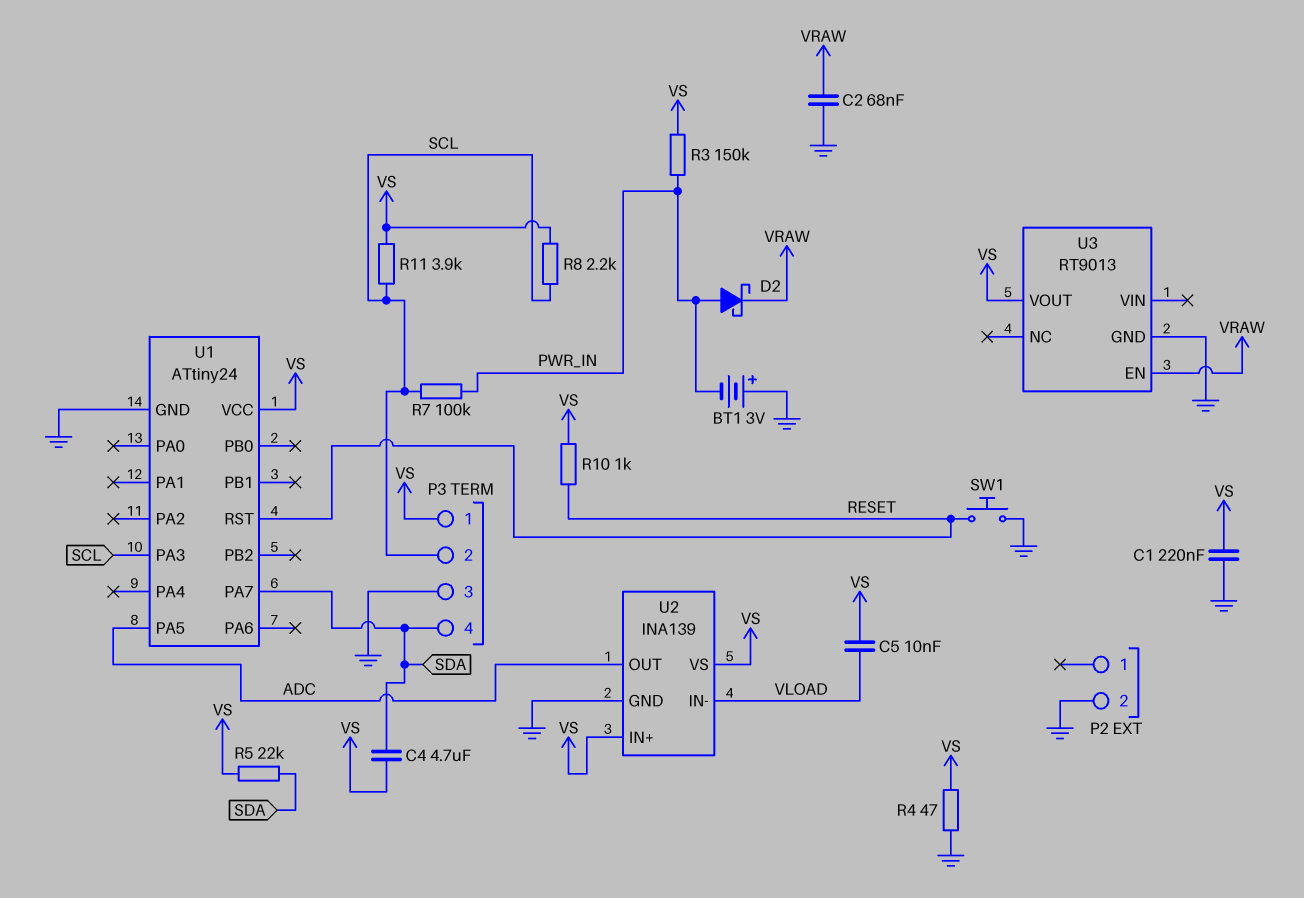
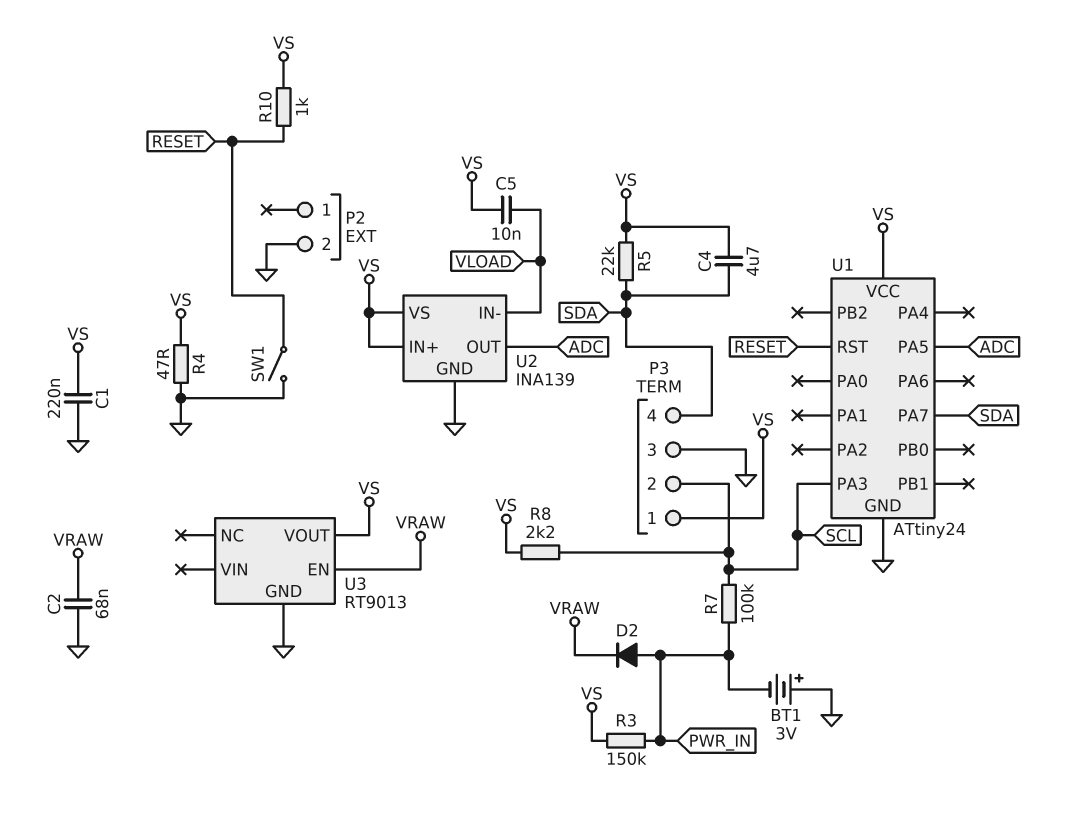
D2: schottky (A PWR_IN, K VRAW) -> diode (A PWR_IN, K VRAW)
R11: 3.9k (SCL, VS) -> none
SW1: button (GND, RESET) -> switch (GND, RESET)

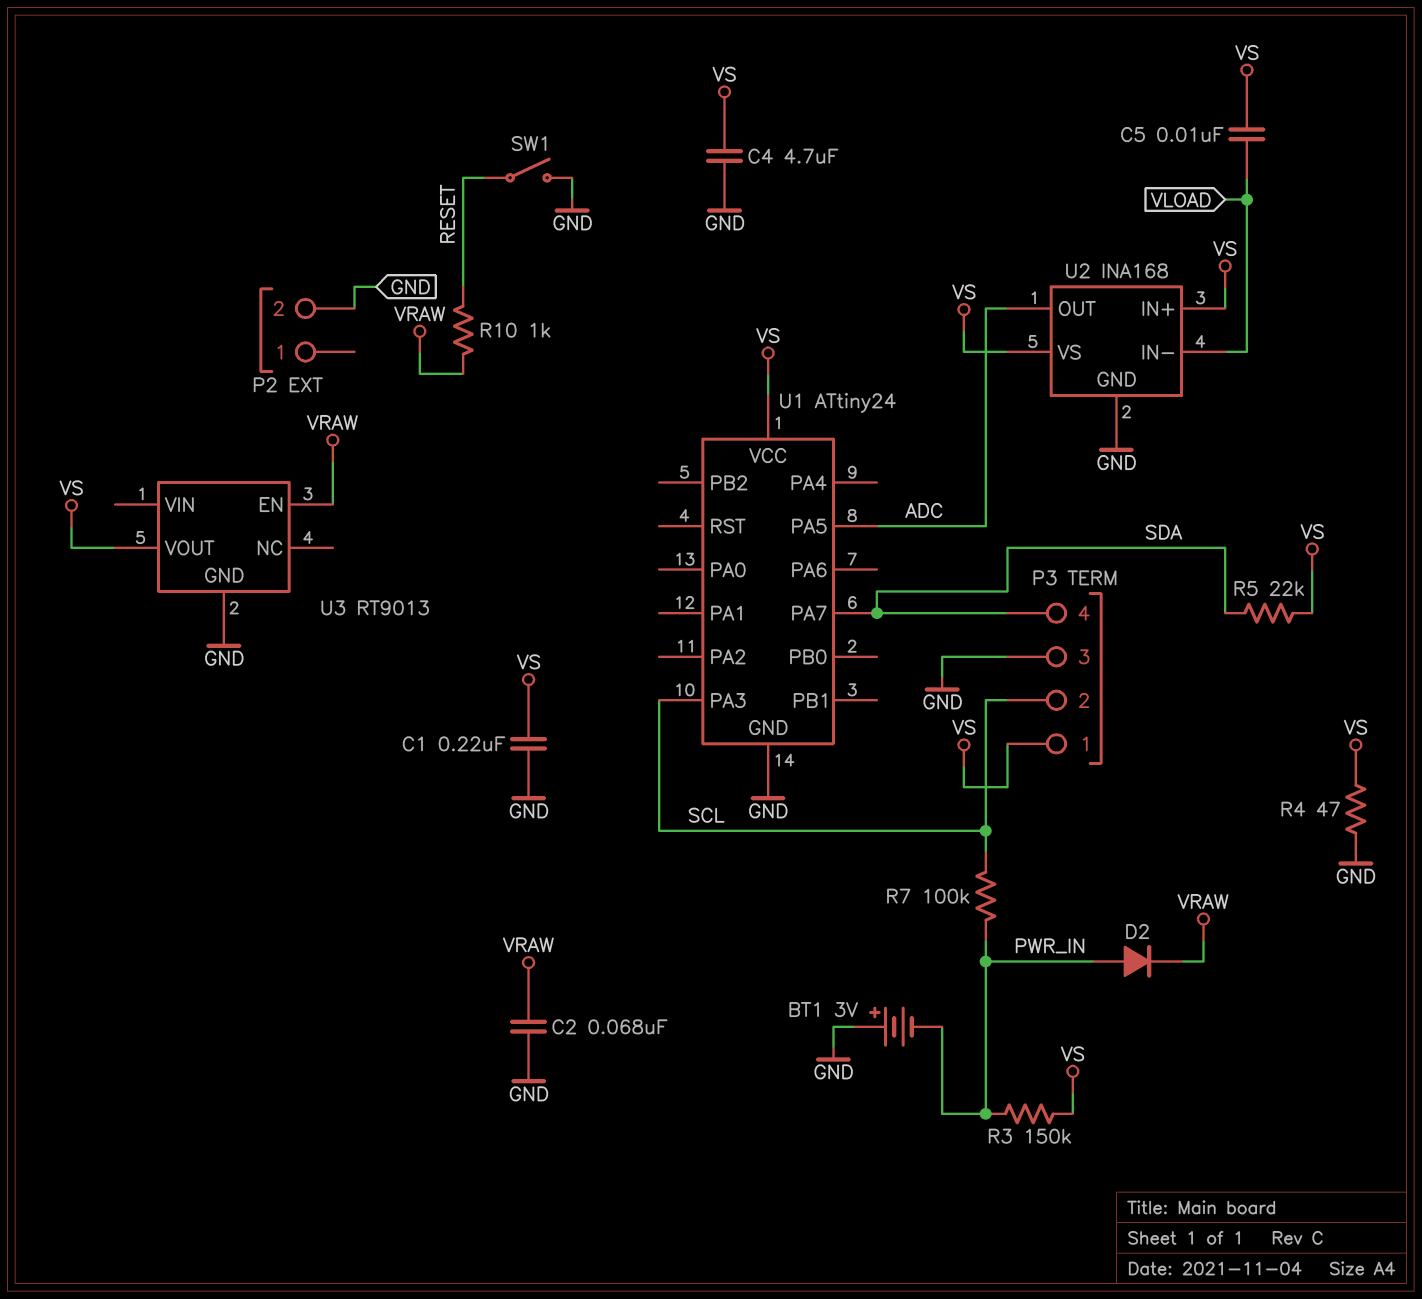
C4: 4.7uF (SDA, VS) -> 4.7uF (GND, VS)
R8: 2.2k (SCL, VS) -> none
R10: 1k (RESET, VS) -> 1k (RESET, VRAW)
U1 pin RST: RESET -> none
U2: INA139 -> INA168

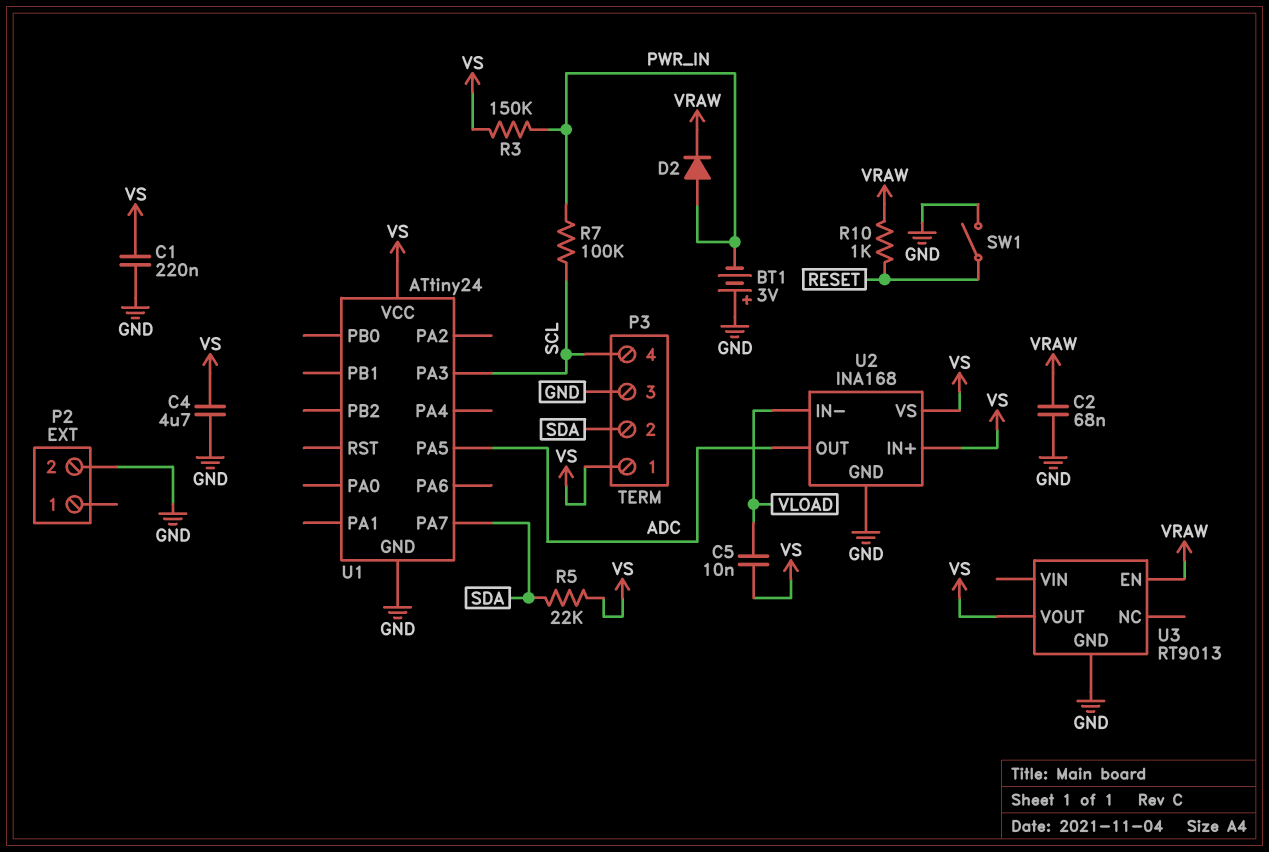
P3 pin 2: SCL -> SDA
P3 pin 4: SDA -> SCL
R4: 47 (GND, VS) -> none

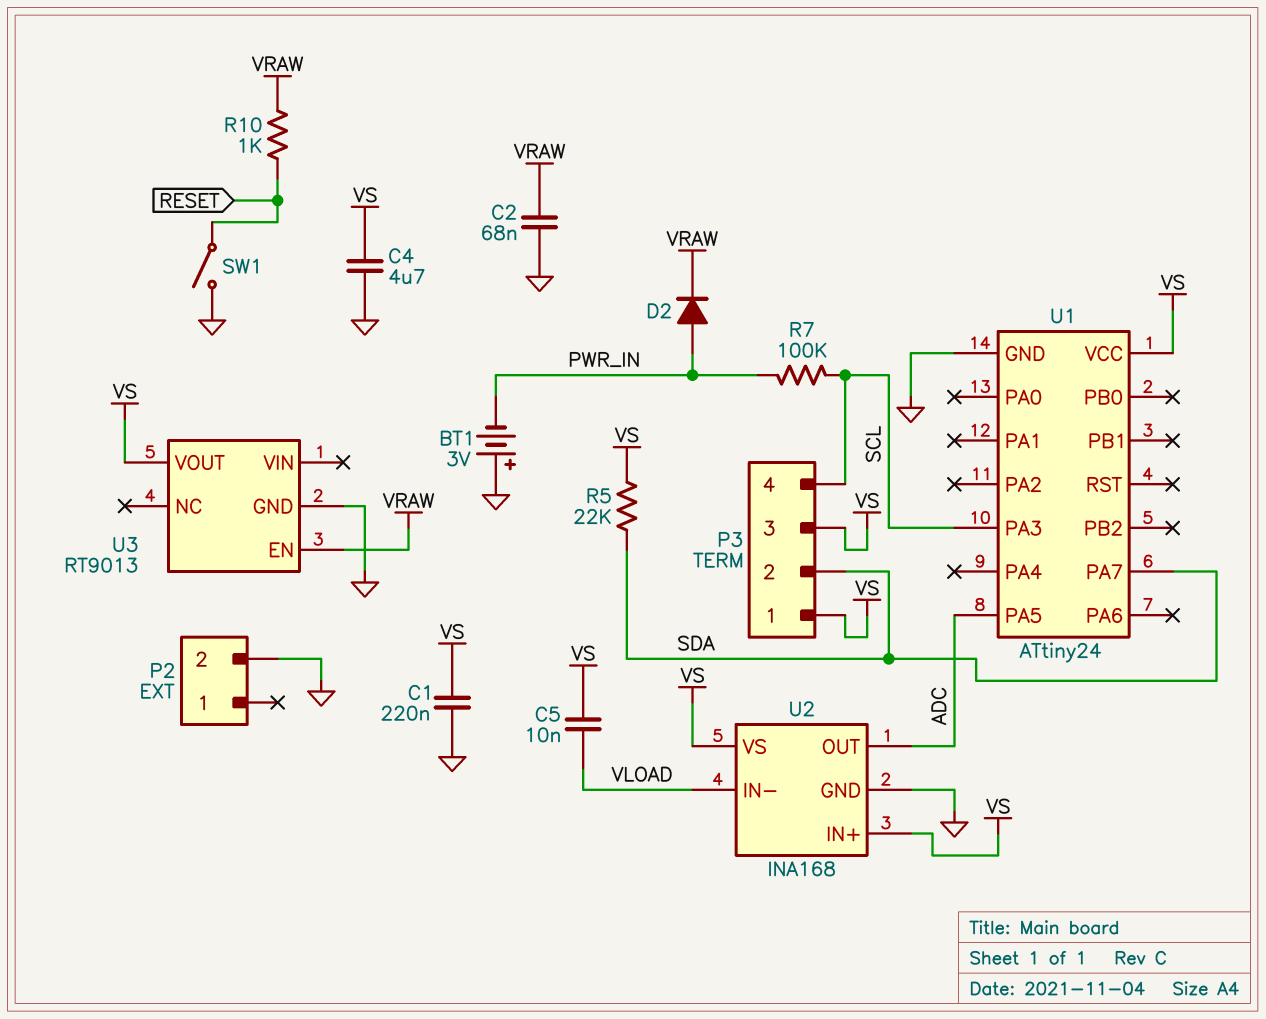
P3 pin 3: GND -> VS
R3: 150k (PWR_IN, VS) -> none

